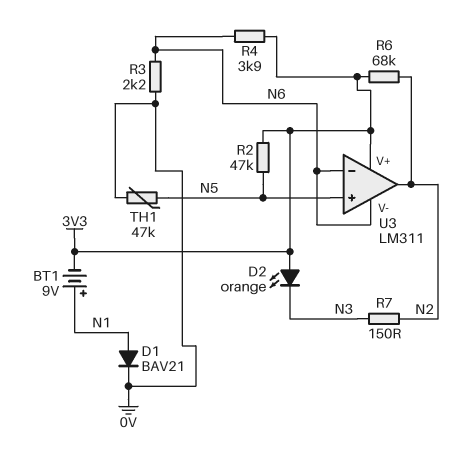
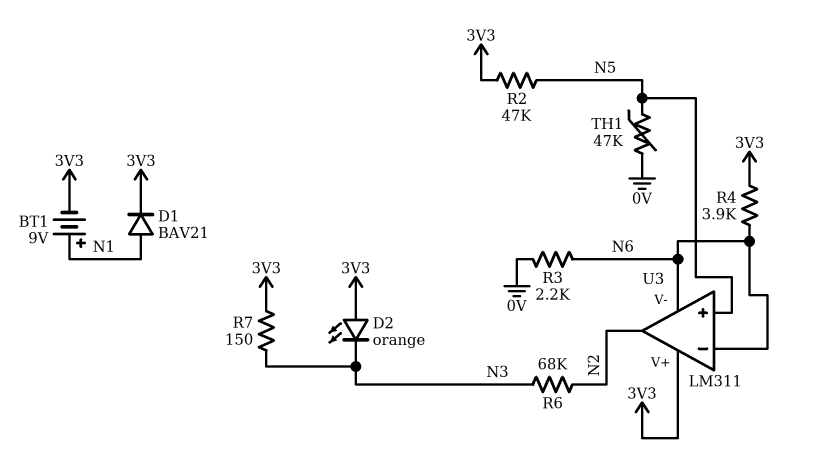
D1: diode BAV21 (A N1, K 0V) -> diode BAV21 (A N1, K 3V3)
R6: 68k (3V3, N2) -> 68k (N2, N3)
R7: 150 (N2, N3) -> 150 (3V3, N3)

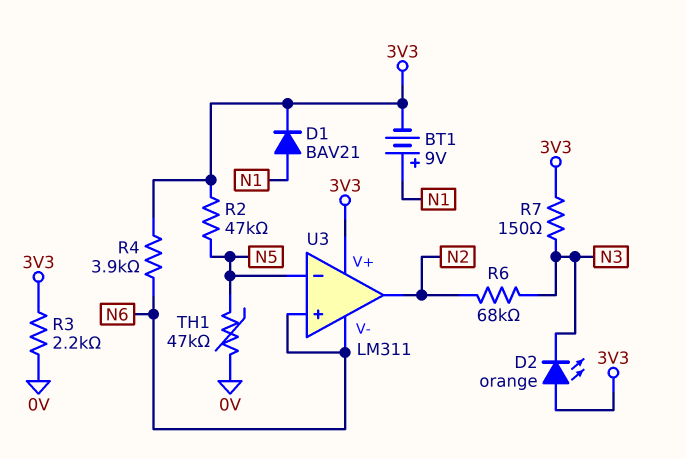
R3: 2.2k (0V, N6) -> 2.2k (0V, 3V3)
U3 pin in+: N5 -> N6
U3 pin in-: N6 -> N5

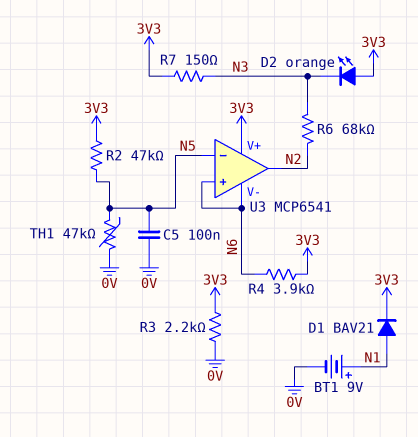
BT1: 9V (plus N1, minus 3V3) -> 9V (plus N1, minus 0V)
C5: none -> 100nF (0V, N5)
U3: LM311 -> MCP6541

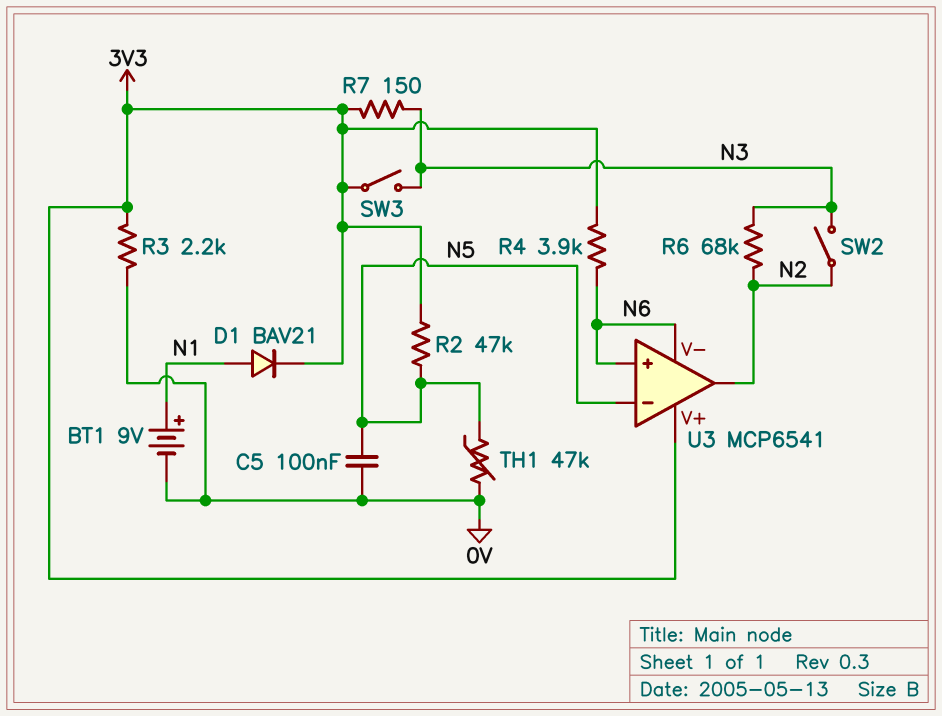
D2: LED orange (A 3V3, K N3) -> none
SW2: none -> switch (N2, N3)
SW3: none -> switch (3V3, N3)

